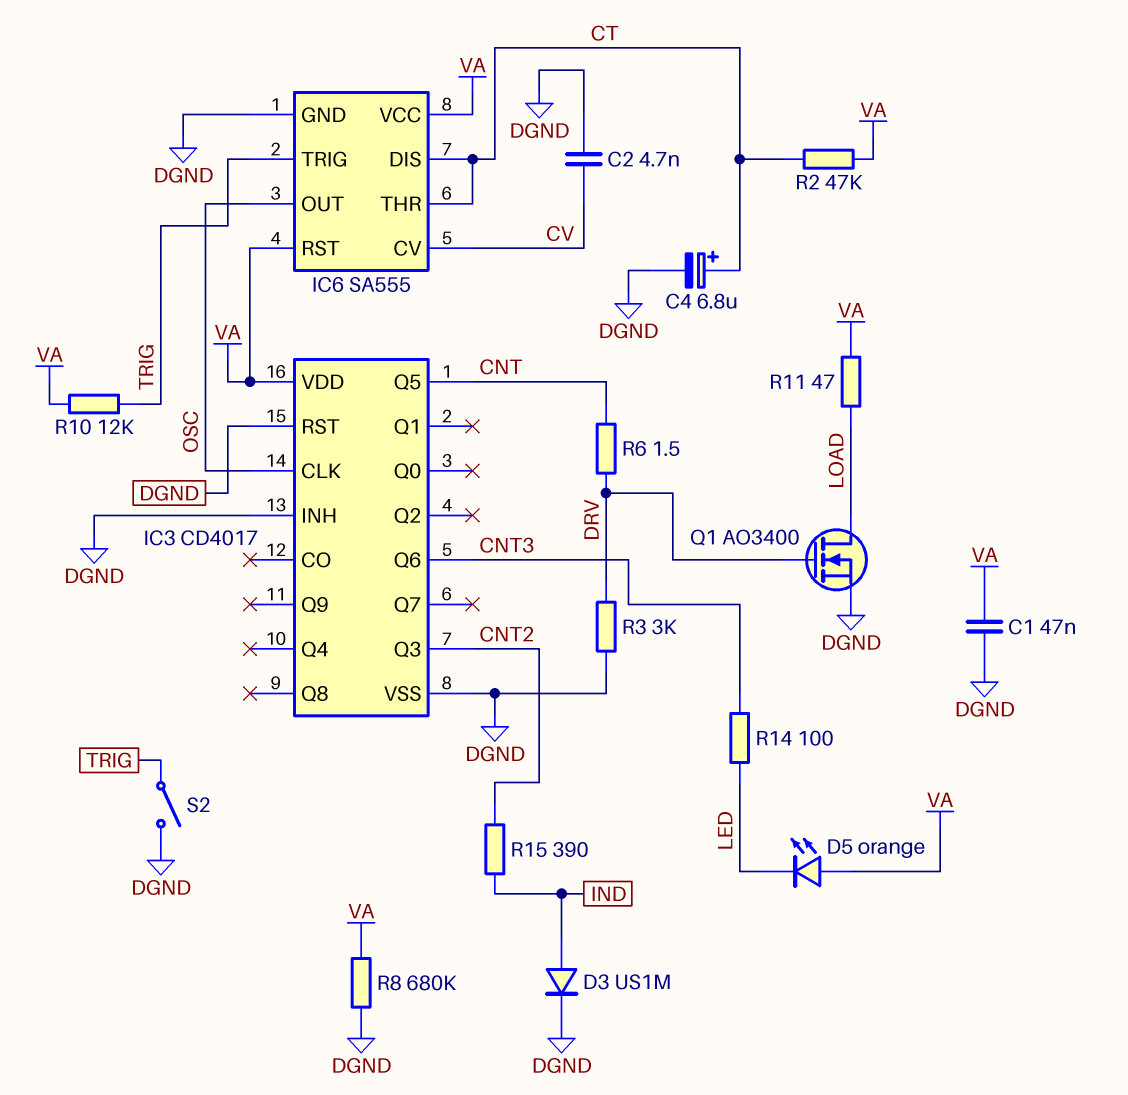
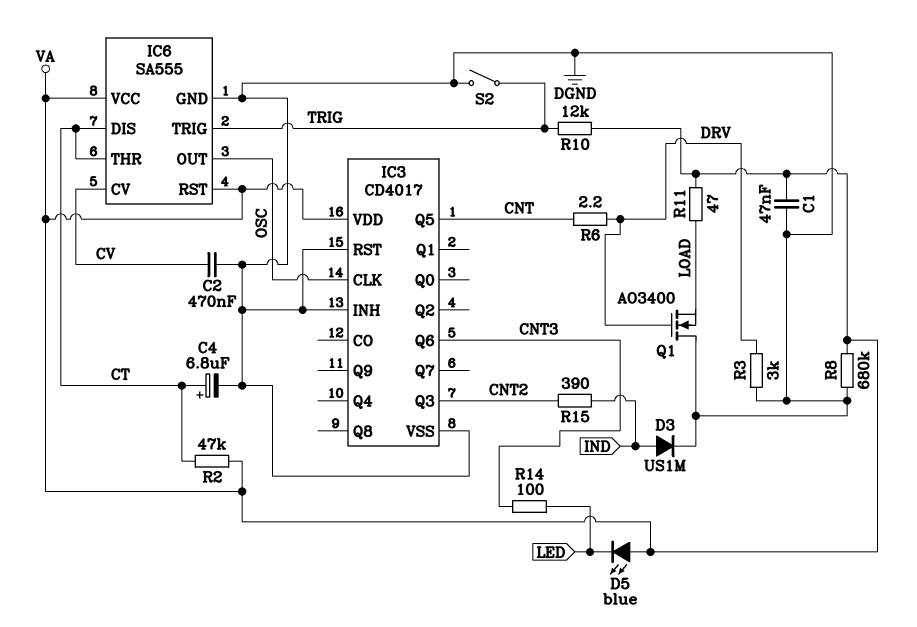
C2: 4.7nF (CV, DGND) -> 470nF (CV, DGND)
D5: LED orange (A VA, K LED) -> LED blue (A VA, K LED)
Q1: NMOS AO3400 (G DRV, D LOAD, S DGND) -> NMOS AO3400 (G DRV, D DGND, S LOAD)
R6: 1.5 (CNT, DRV) -> 2.2 (CNT, DRV)

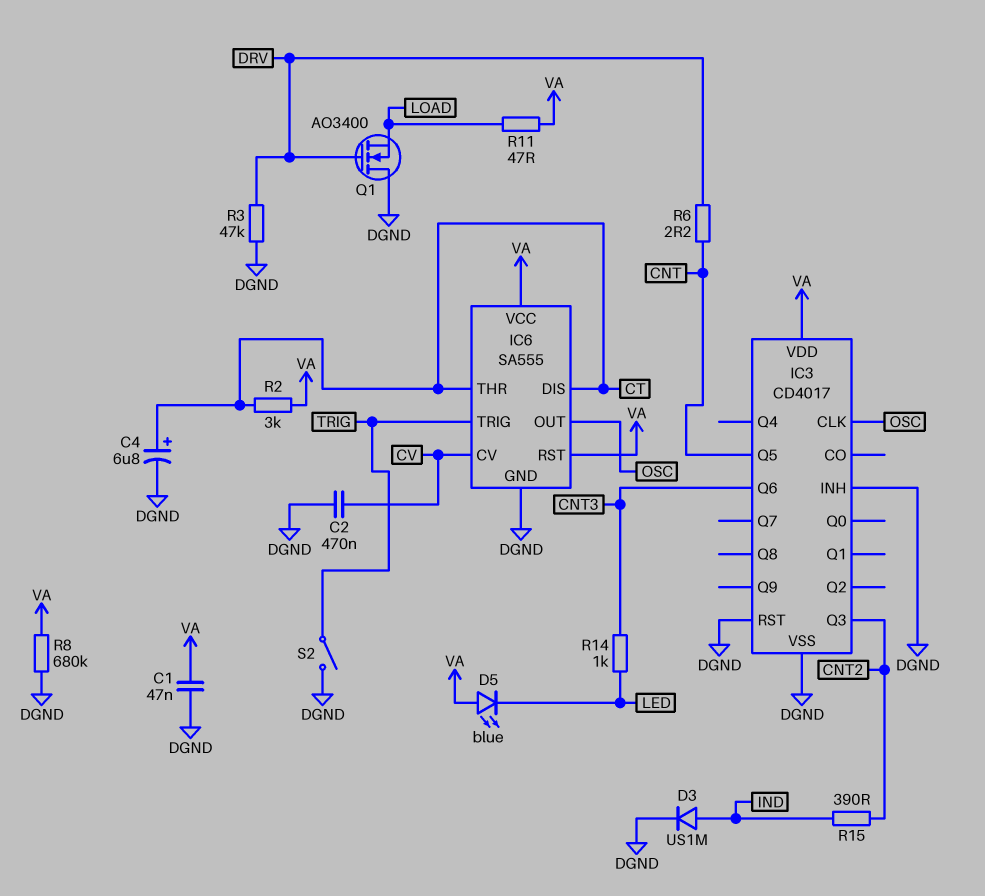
R2: 47k (CT, VA) -> 3k (CT, VA)
R3: 3k (DGND, DRV) -> 47k (DGND, DRV)
R10: 12k (TRIG, VA) -> none
R14: 100 (CNT3, LED) -> 1k (CNT3, LED)

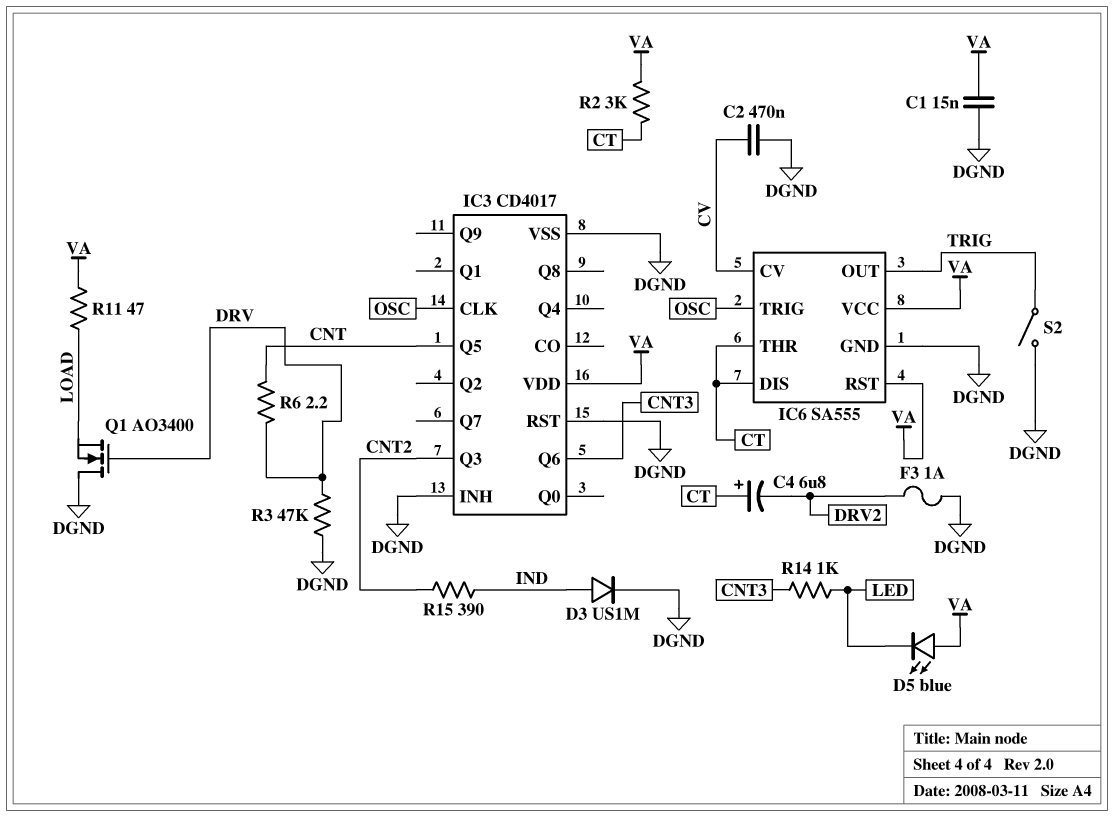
C1: 47nF (DGND, VA) -> 15nF (DGND, VA)
C4: 6.8uF (plus CT, minus DGND) -> 6.8uF (plus CT, minus DRV2)
F3: none -> 1A (DGND, DRV2)
IC6 pin OUT: OSC -> TRIG
IC6 pin TRIG: TRIG -> OSC
R8: 680k (DGND, VA) -> none

